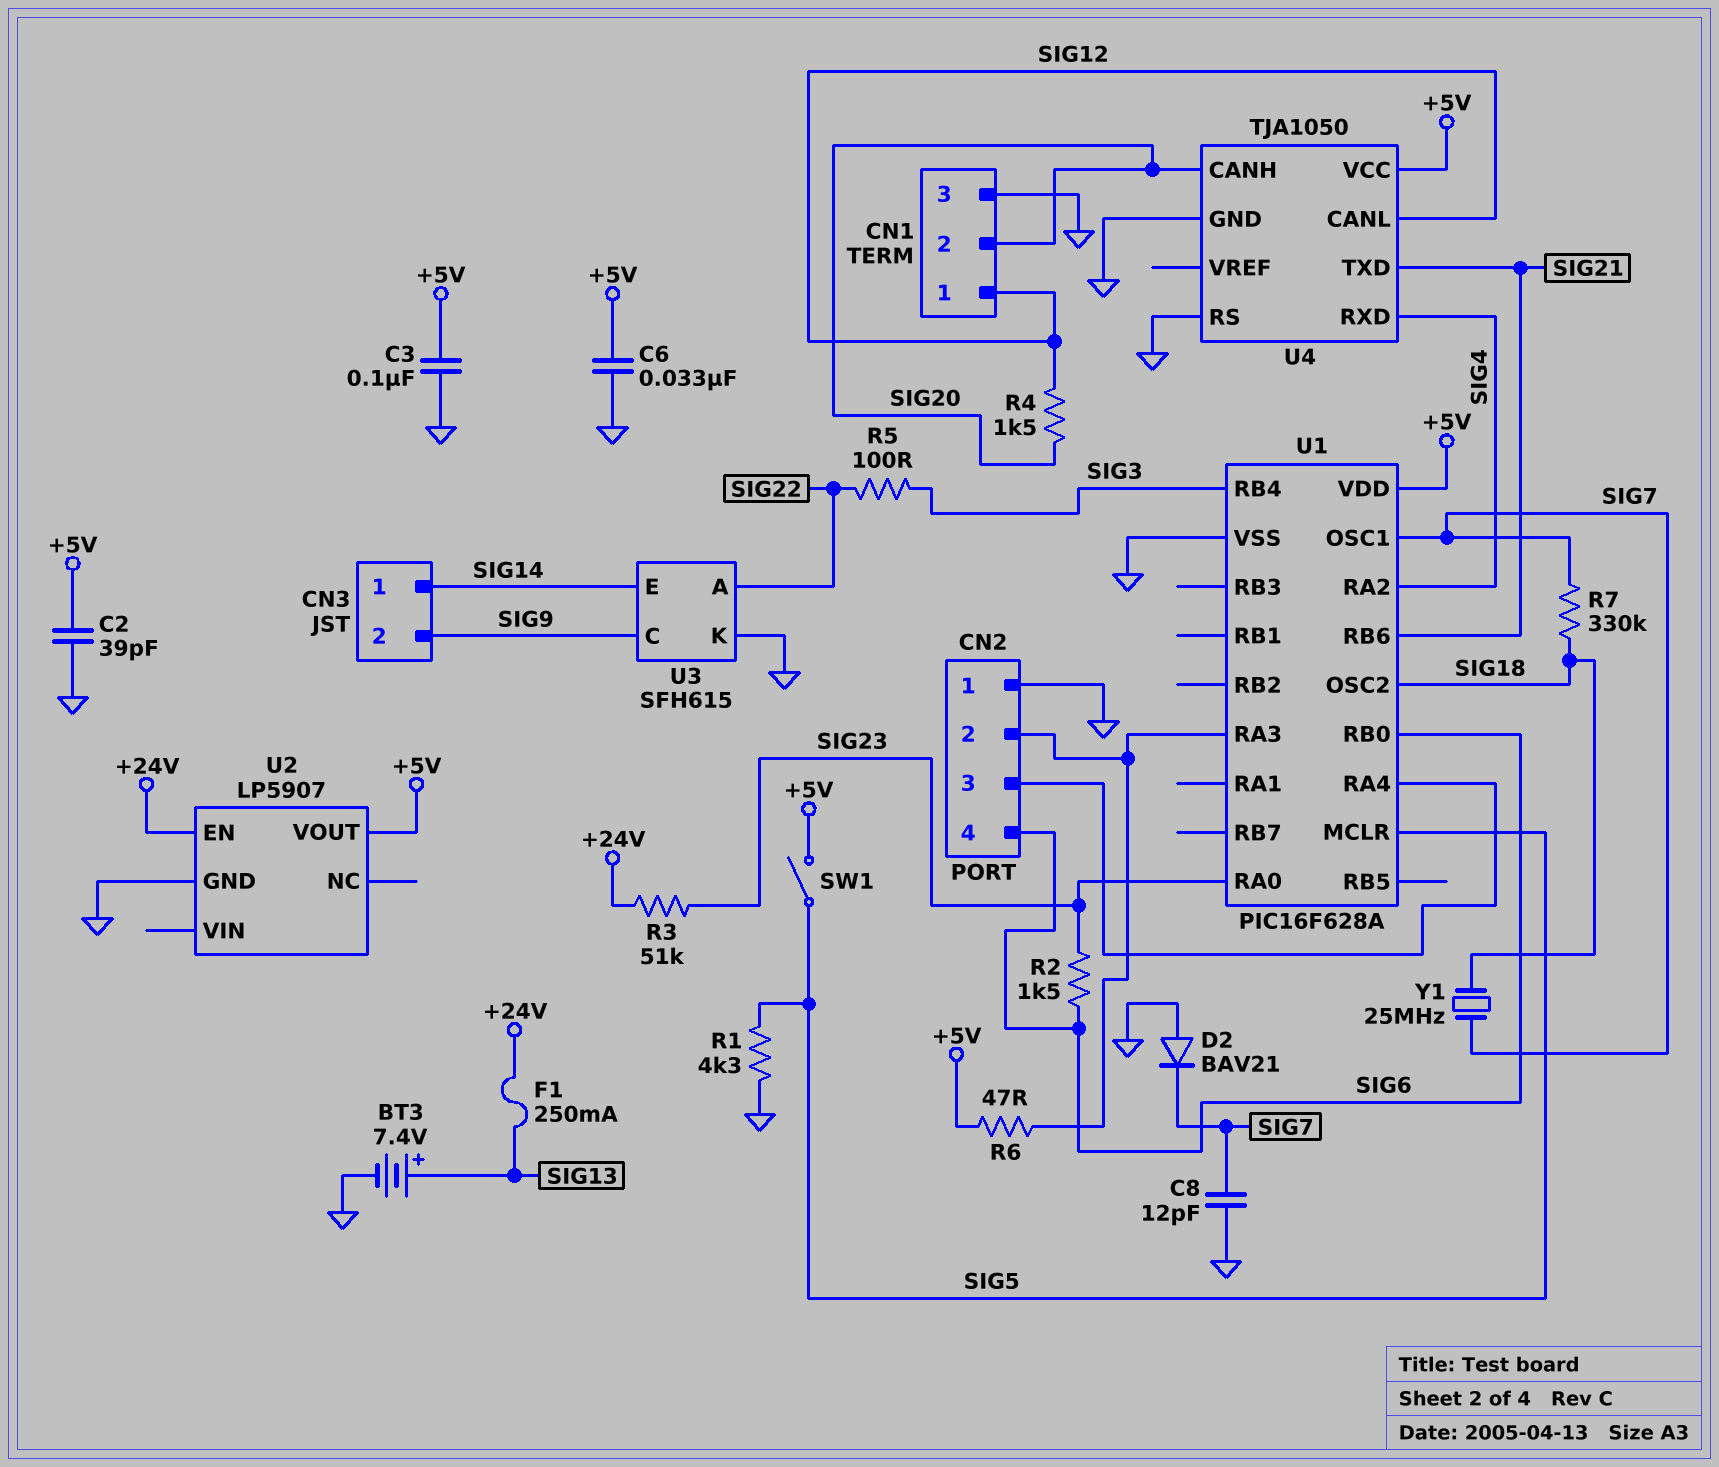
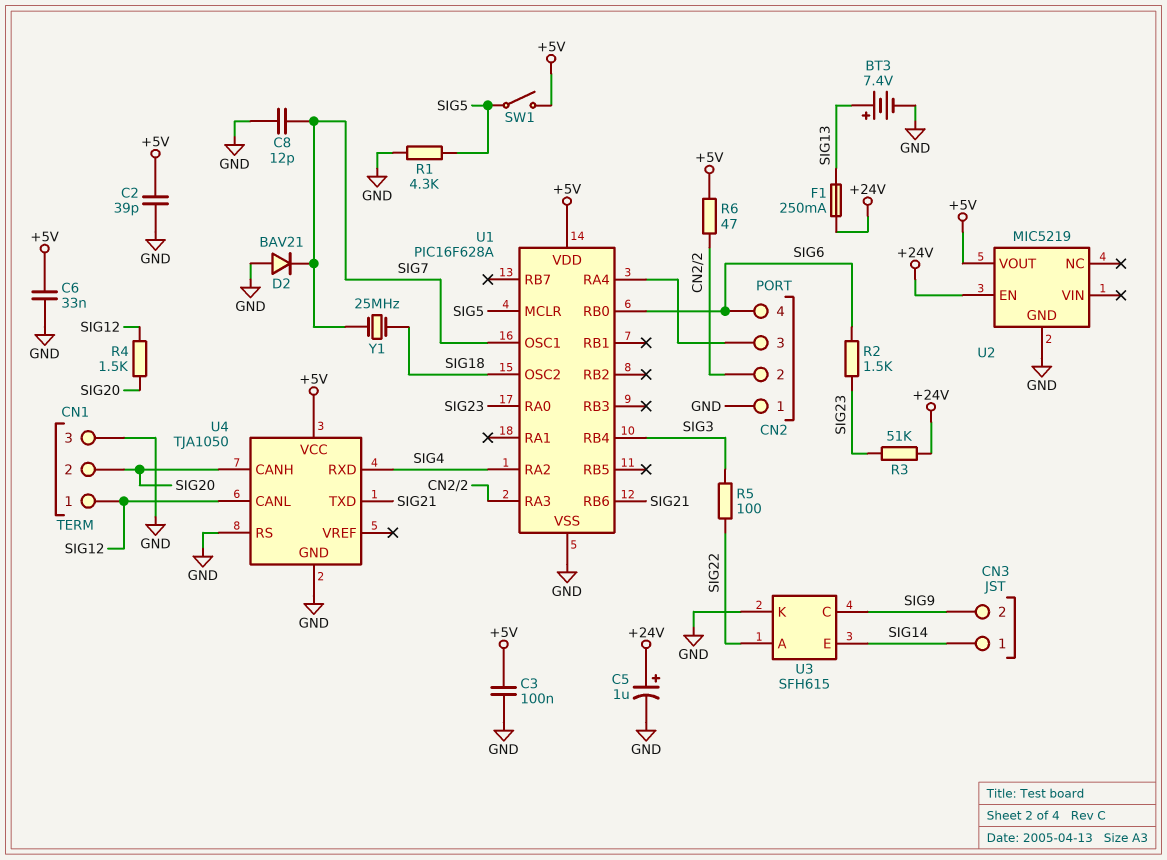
C5: none -> 1uF (plus +24V, minus GND)
R7: 330k (SIG7, SIG18) -> none
U2: LP5907 -> MIC5219

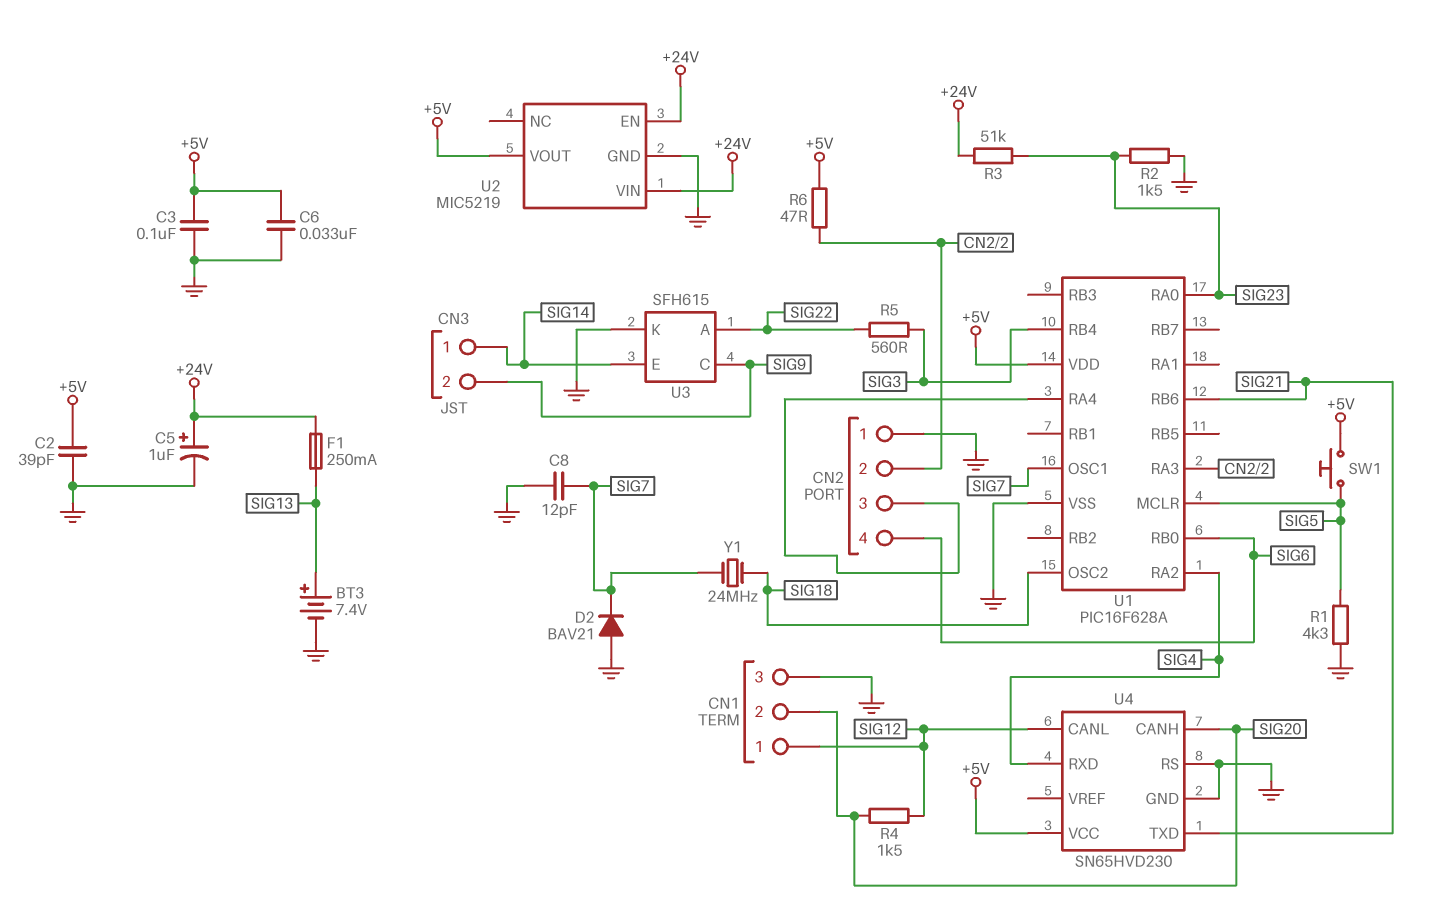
R2: 1.5k (SIG6, SIG23) -> 1.5k (GND, SIG23)
R5: 100 (SIG3, SIG22) -> 560 (SIG3, SIG22)
SW1: switch (+5V, SIG5) -> button (+5V, SIG5)
U2 pin VIN: none -> +24V
U4: TJA1050 -> SN65HVD230
Y1: 25MHz (SIG7, SIG18) -> 24MHz (SIG7, SIG18)

